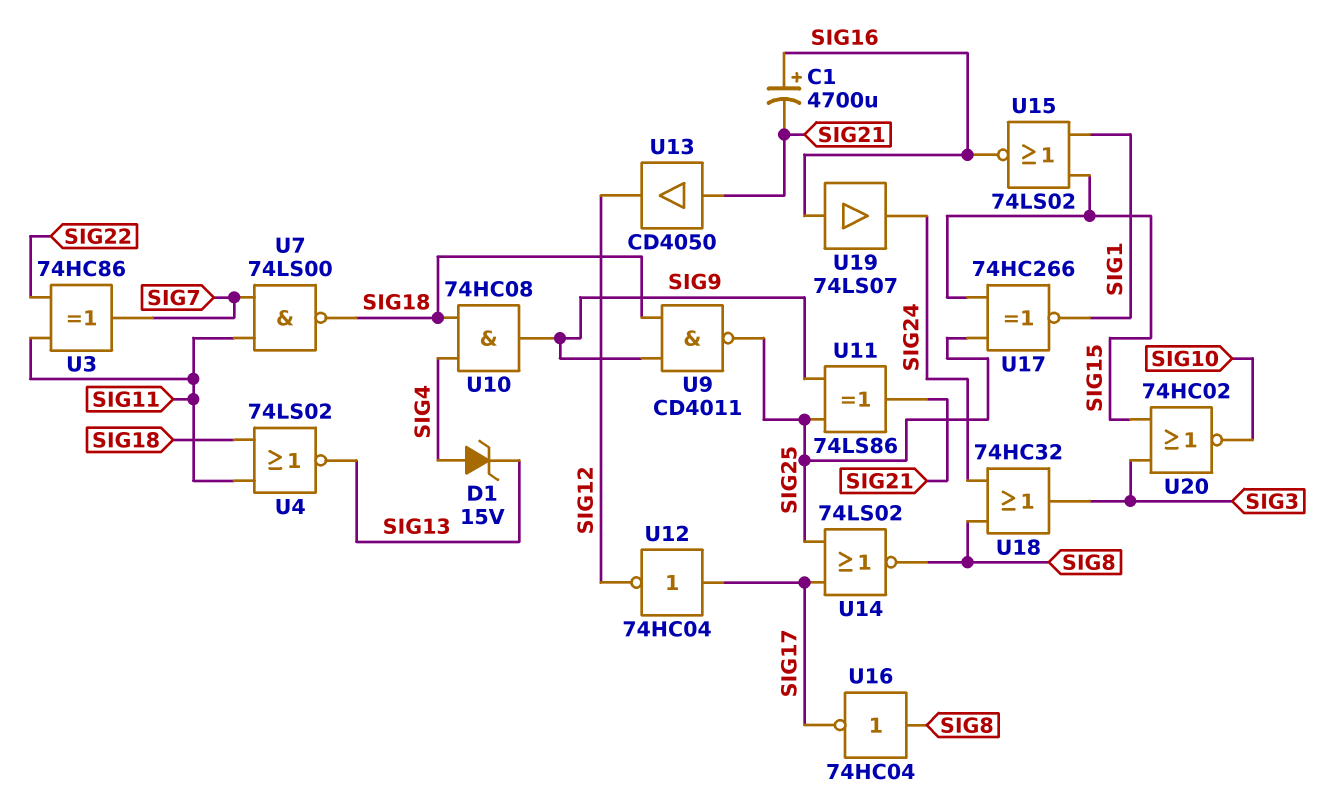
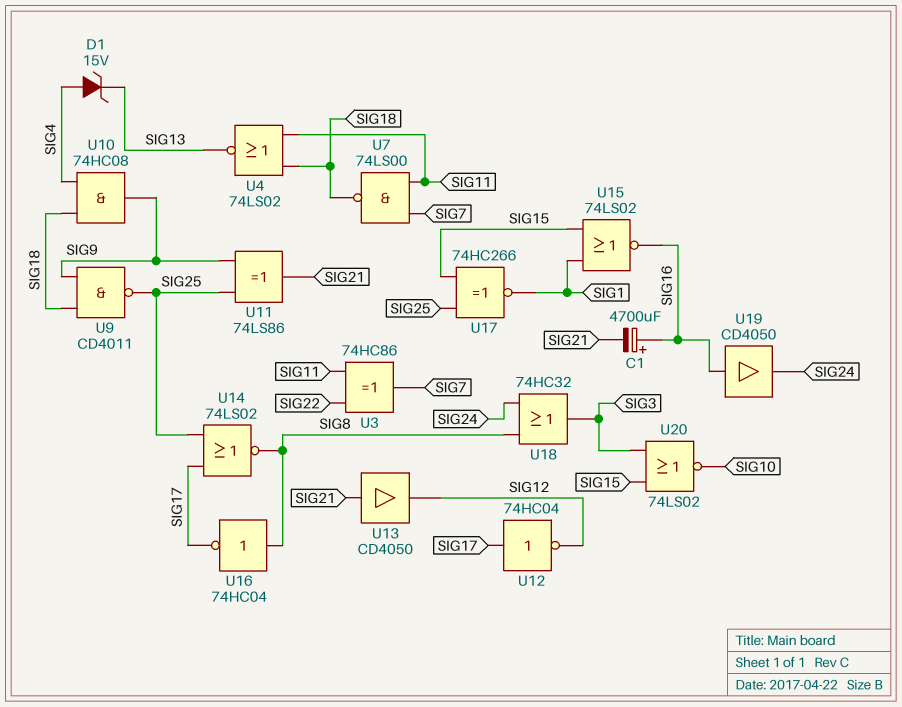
U19: buffer 74LS07 (in SIG16, out SIG24) -> buffer CD4050 (in SIG16, out SIG24)
U20: NOR 74HC02 (in SIG3, in SIG15, out SIG10) -> NOR 74LS02 (in SIG3, in SIG15, out SIG10)

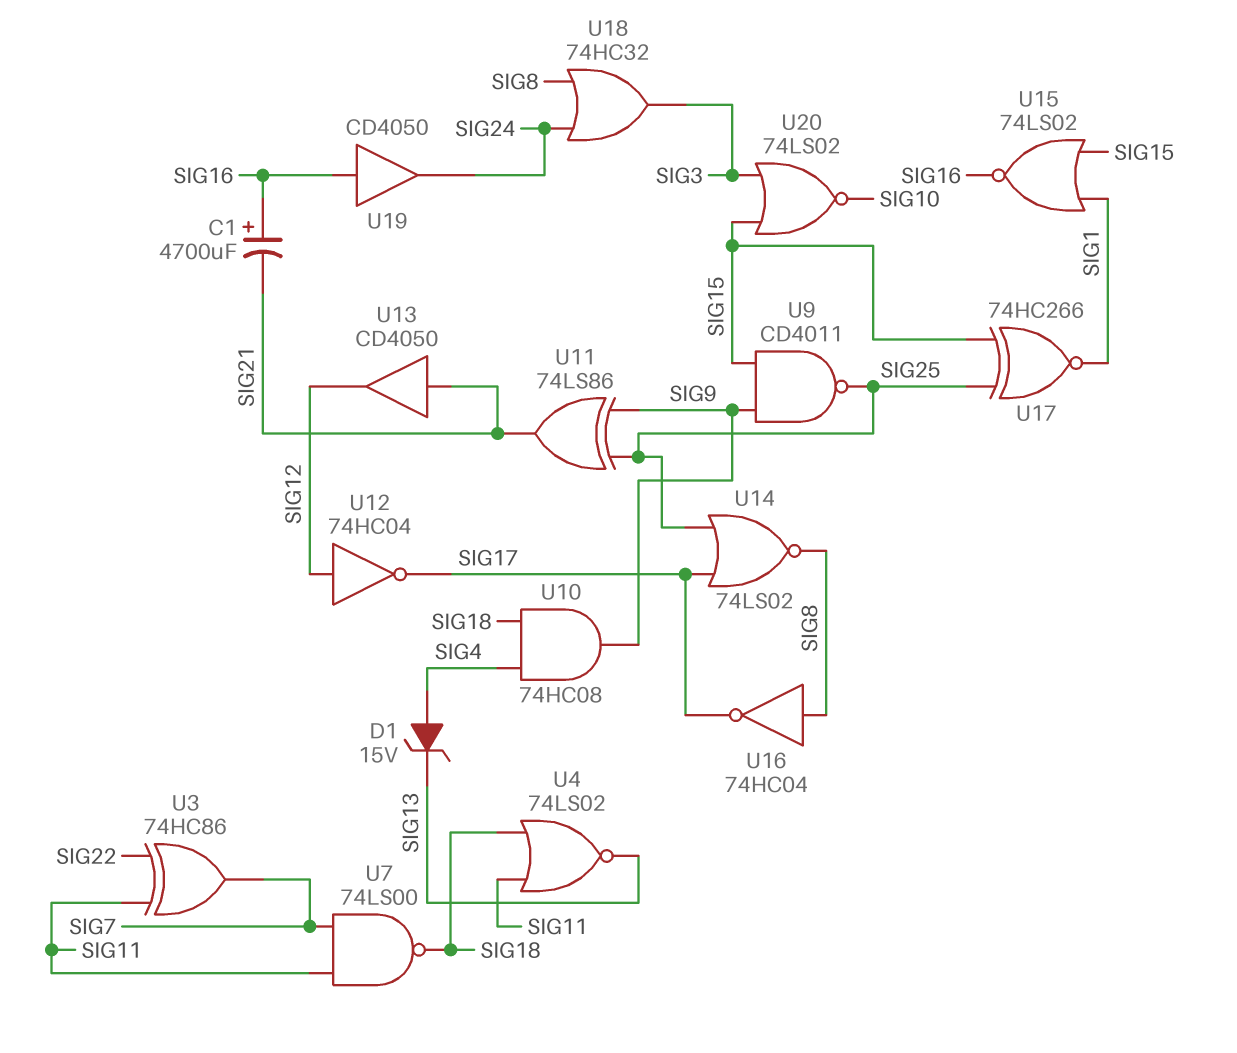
U9: NAND CD4011 (in SIG9, in SIG18, out SIG25) -> NAND CD4011 (in SIG9, in SIG15, out SIG25)
U12: NOT 74HC04 (in SIG17, out SIG12) -> NOT 74HC04 (in SIG12, out SIG17)

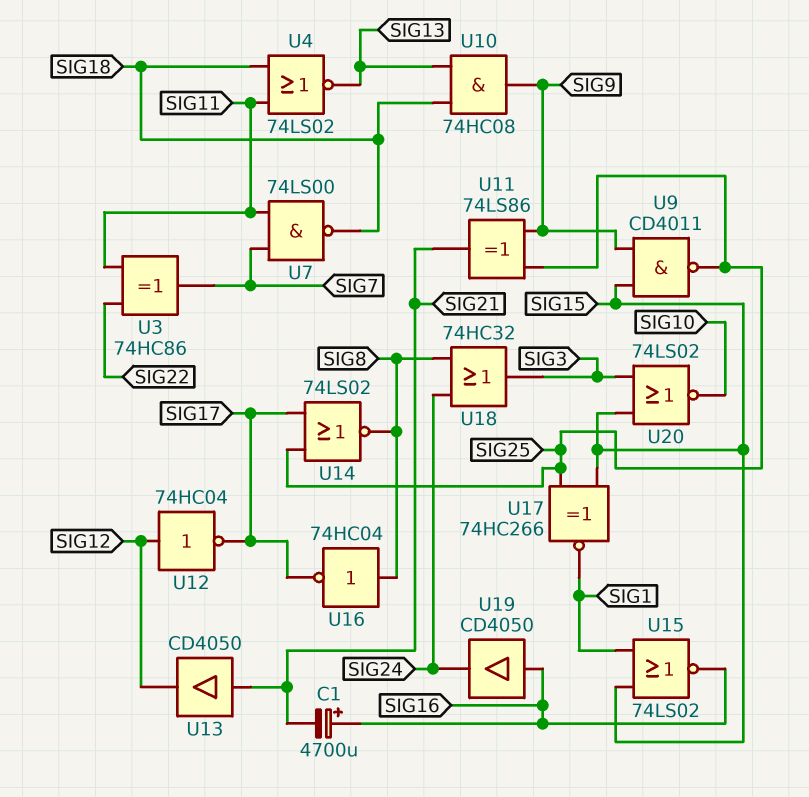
D1: zener 15V (A SIG4, K SIG13) -> none
U10: AND 74HC08 (in SIG4, in SIG18, out SIG9) -> AND 74HC08 (in SIG13, in SIG18, out SIG9)

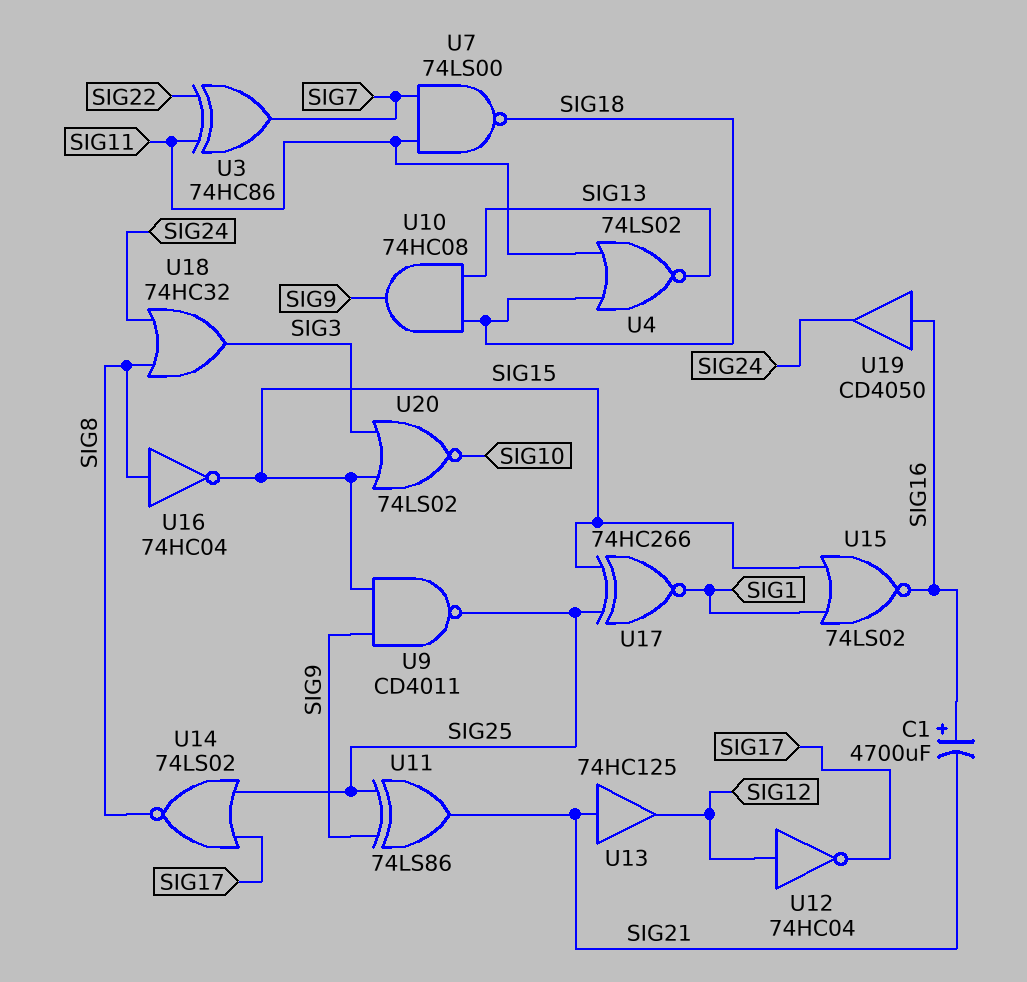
U13: buffer CD4050 (in SIG21, out SIG12) -> buffer 74HC125 (in SIG21, out SIG12)
U16: NOT 74HC04 (in SIG8, out SIG17) -> NOT 74HC04 (in SIG8, out SIG15)

